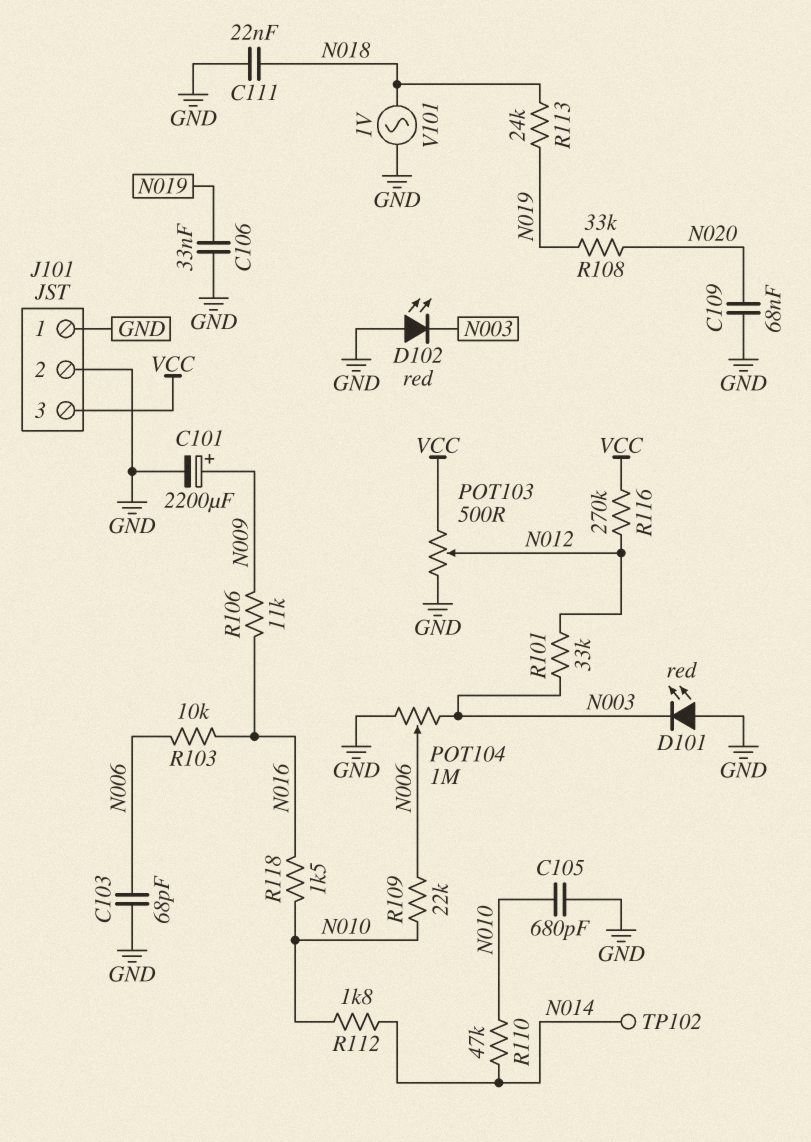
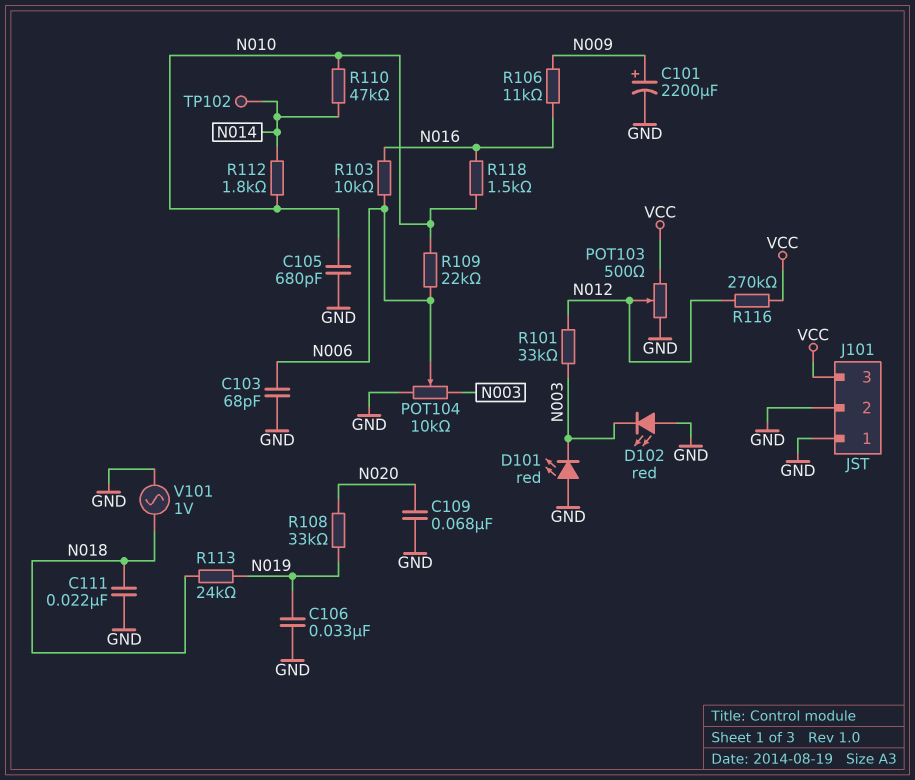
POT104: 1M (GND, N003, wiper N006) -> 10k (GND, N003, wiper N006)

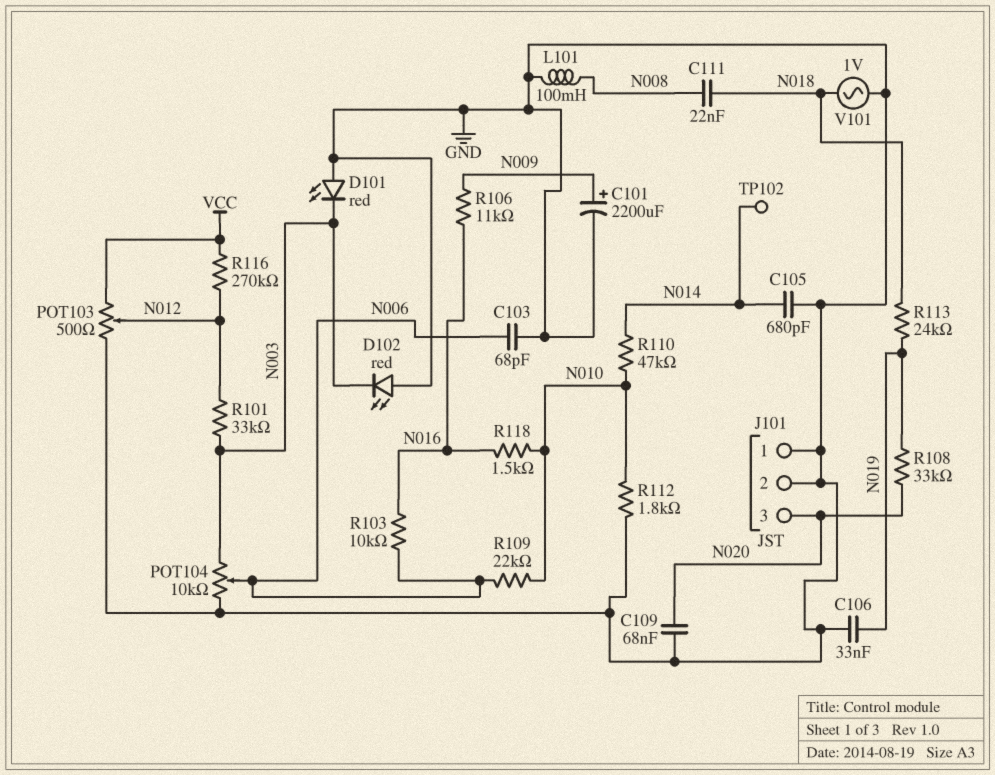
C105: 680pF (GND, N010) -> 680pF (GND, N014)
C111: 22nF (GND, N018) -> 22nF (N008, N018)
J101 pin 3: VCC -> N020
L101: none -> 100mH (GND, N008)
R112: 1.8k (N010, N014) -> 1.8k (GND, N010)

